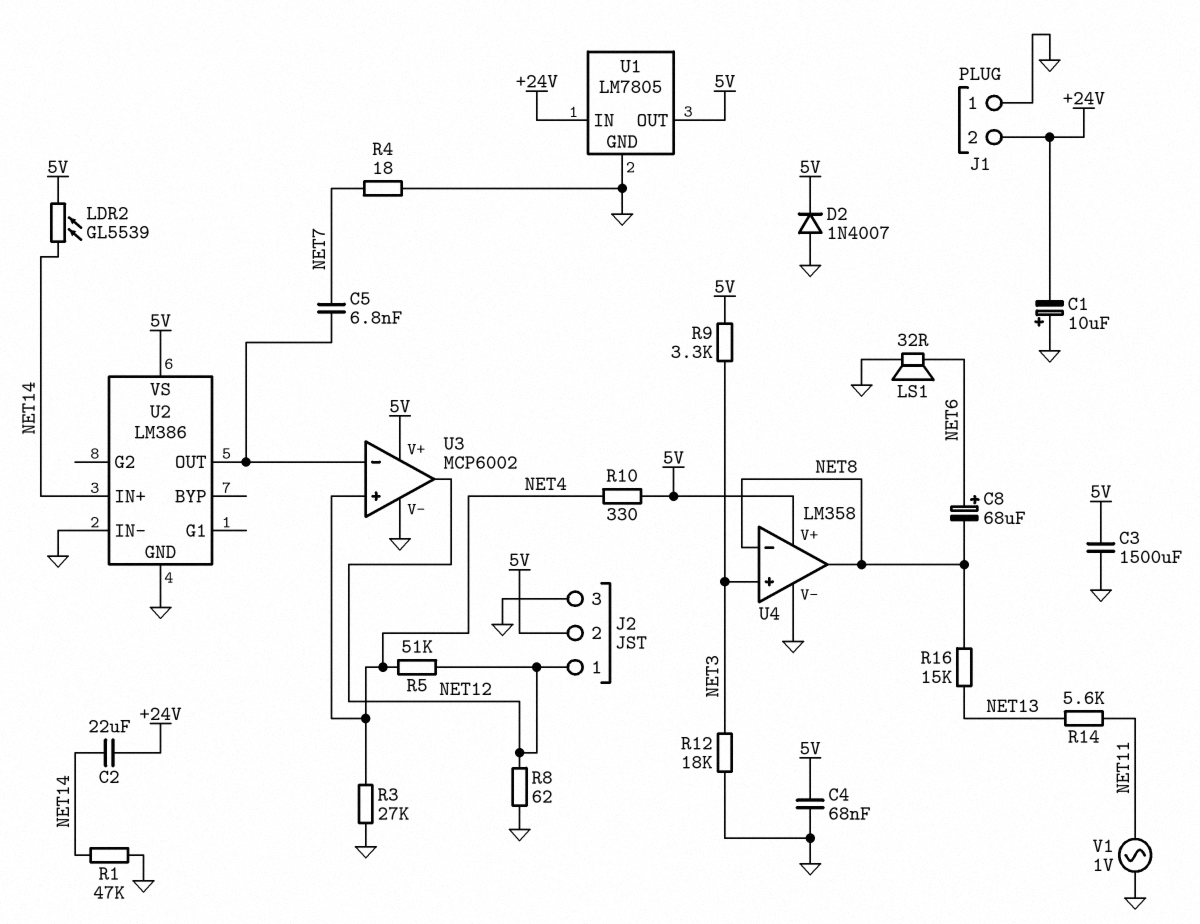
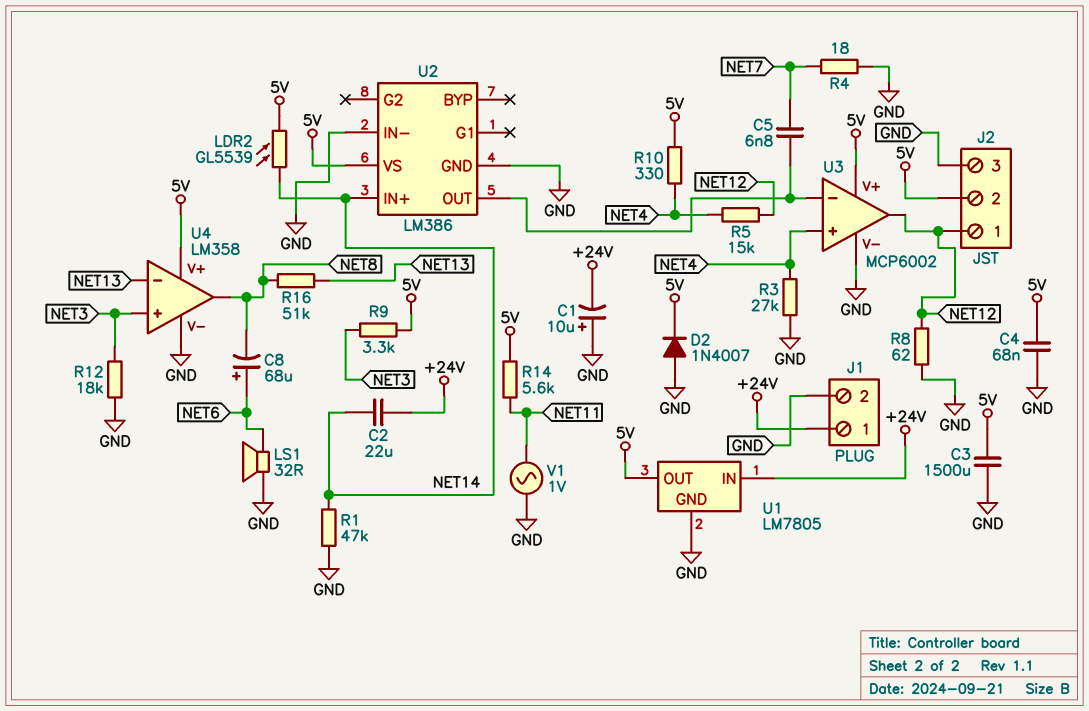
J1 pin 1: GND -> +24V
J1 pin 2: +24V -> GND
R5: 51k (NET4, NET12) -> 15k (NET4, NET12)
R14: 5.6k (NET11, NET13) -> 5.6k (5V, NET11)
R16: 15k (NET8, NET13) -> 51k (NET8, NET13)
U4 pin in-: NET8 -> NET13

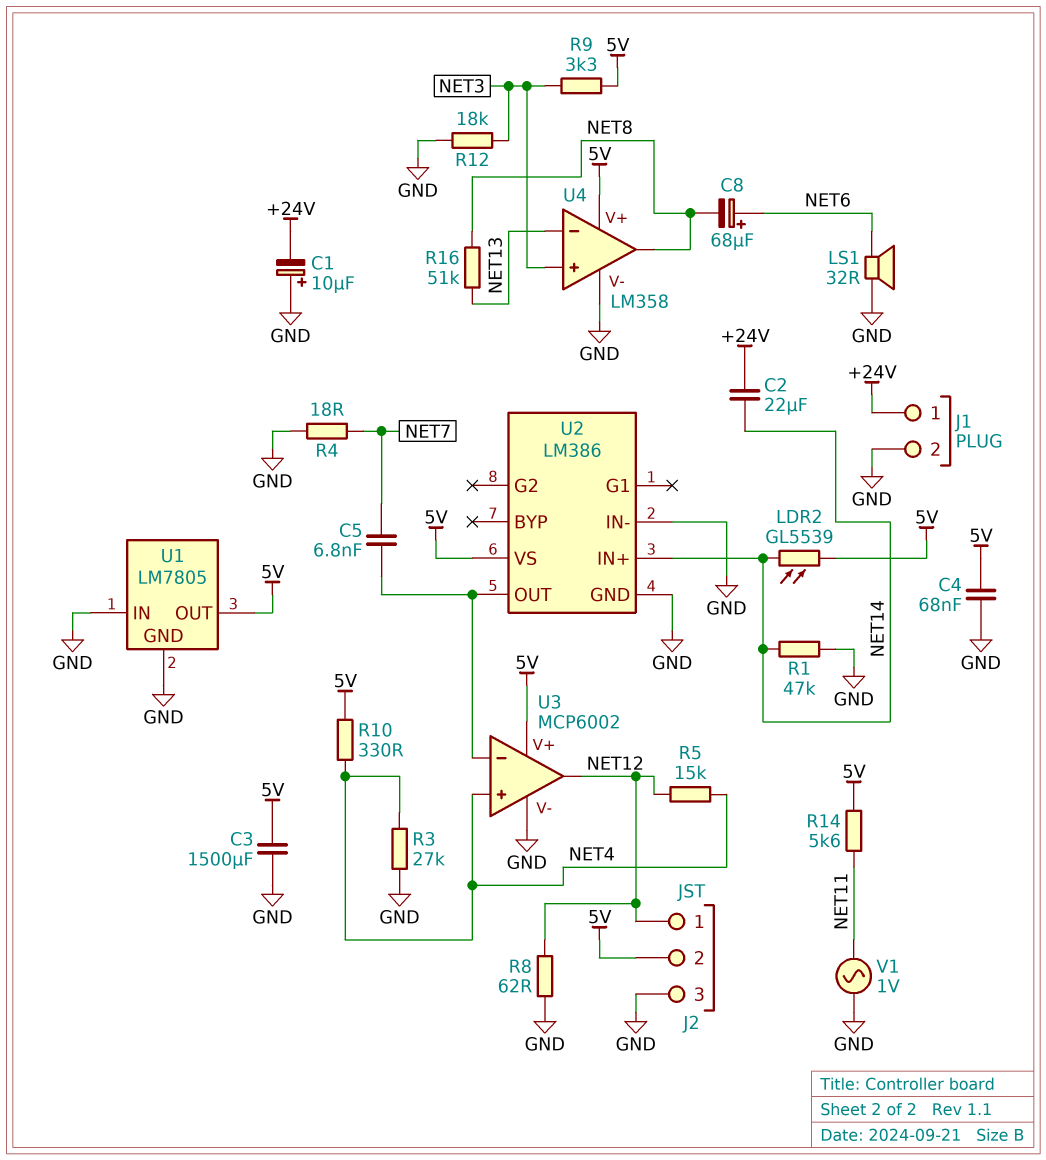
D2: diode 1N4007 (A GND, K 5V) -> none
U1 pin IN: +24V -> GND

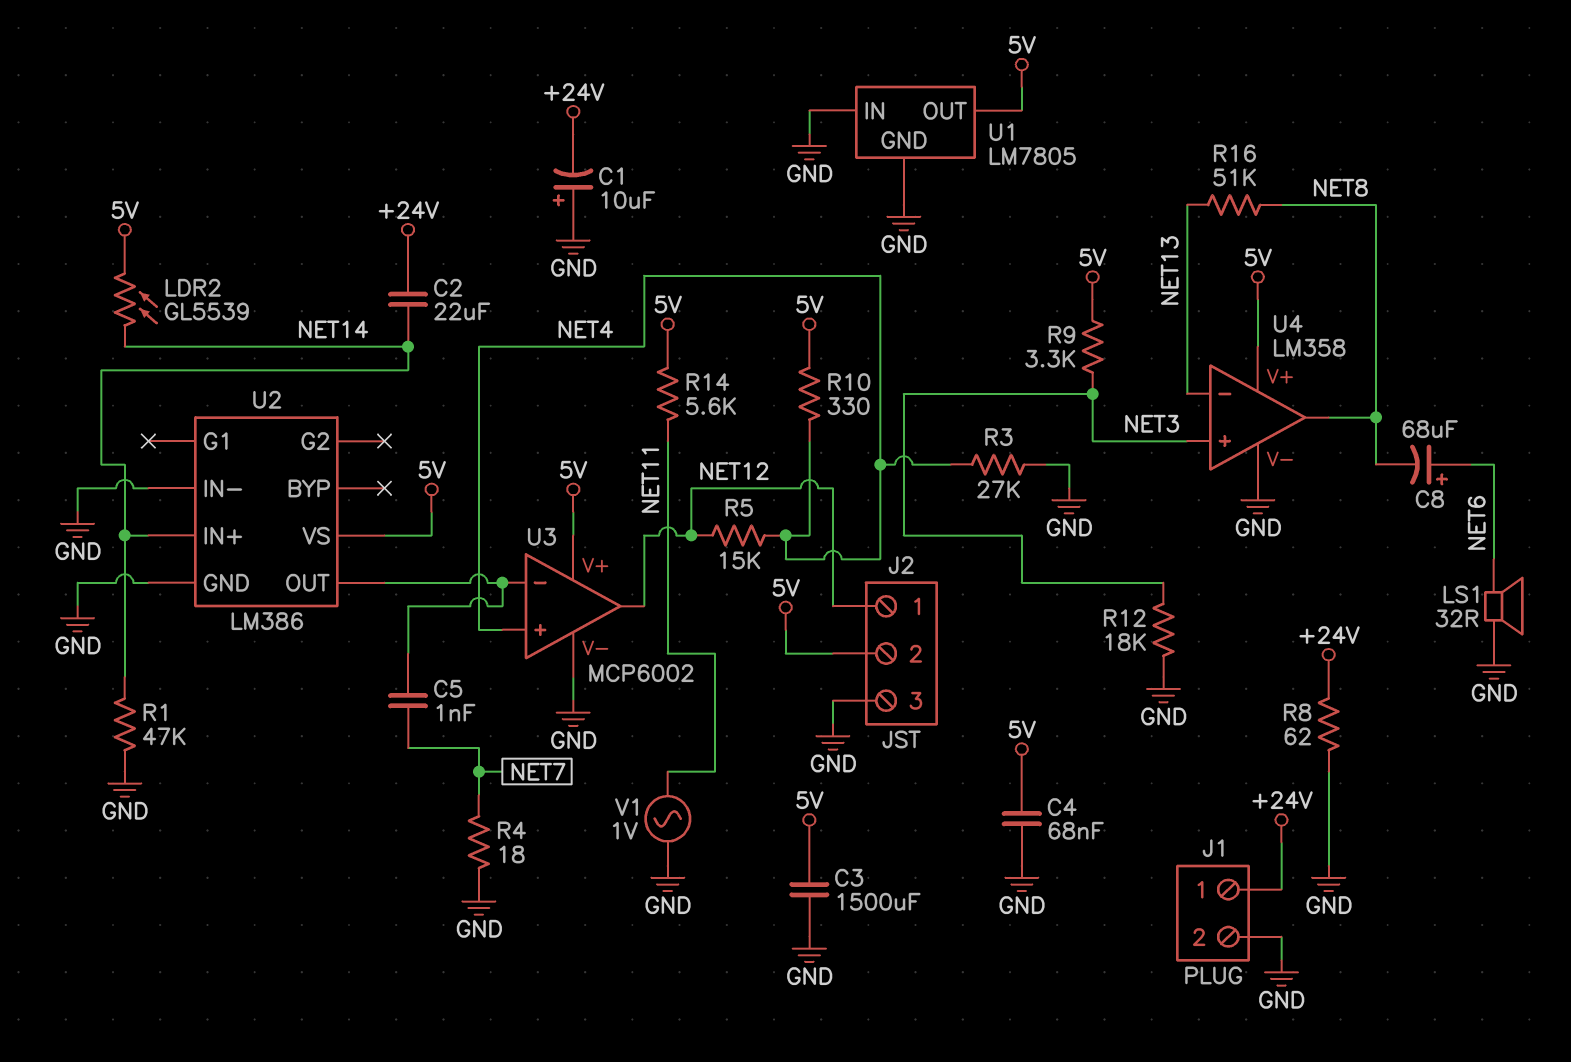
C5: 6.8nF (NET7, U2/OUT) -> 1nF (NET7, U2/OUT)
R8: 62 (GND, NET12) -> 62 (+24V, GND)

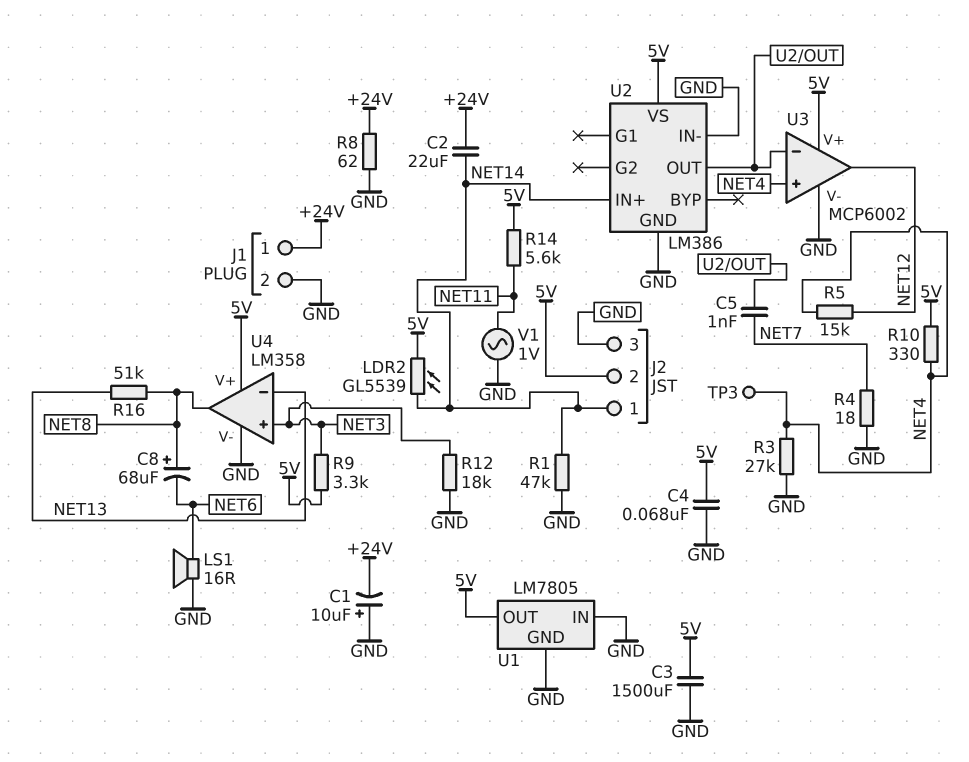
C8: 68uF (plus NET6, minus NET8) -> 68uF (plus NET8, minus NET6)
J2 pin 1: NET12 -> NET14
LS1: speaker 32R (GND, NET6) -> speaker 16R (GND, NET6)
TP3: none -> test point (NET4)

